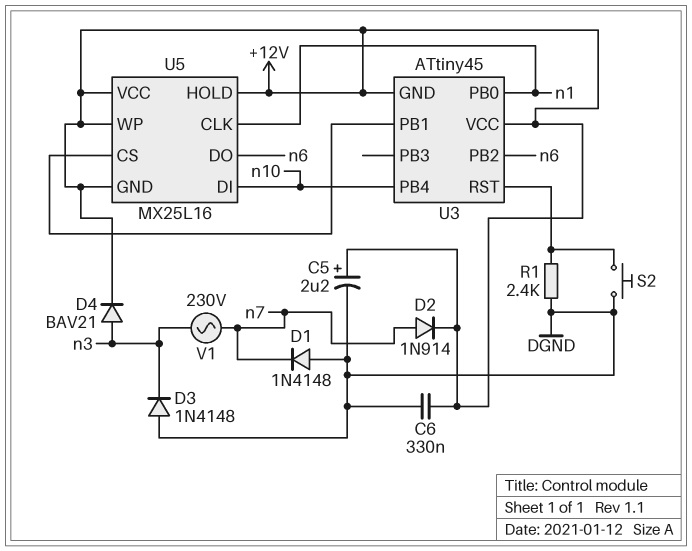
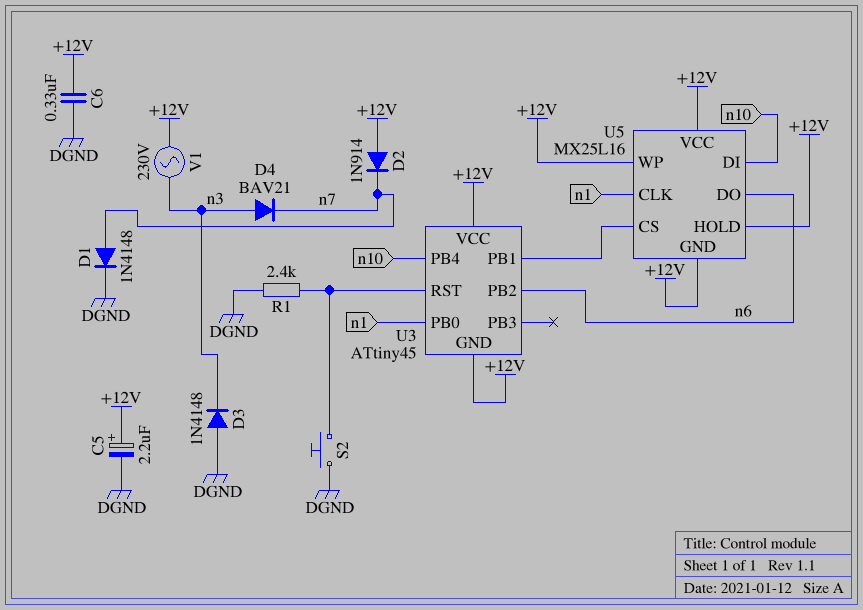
D1: diode 1N4148 (A DGND, K n7) -> diode 1N4148 (A n7, K DGND)
D2: diode 1N914 (A n7, K +12V) -> diode 1N914 (A +12V, K n7)
D4: diode BAV21 (A n3, K +12V) -> diode BAV21 (A n3, K n7)
V1: AC 230V (n3, n7) -> AC 230V (+12V, n3)

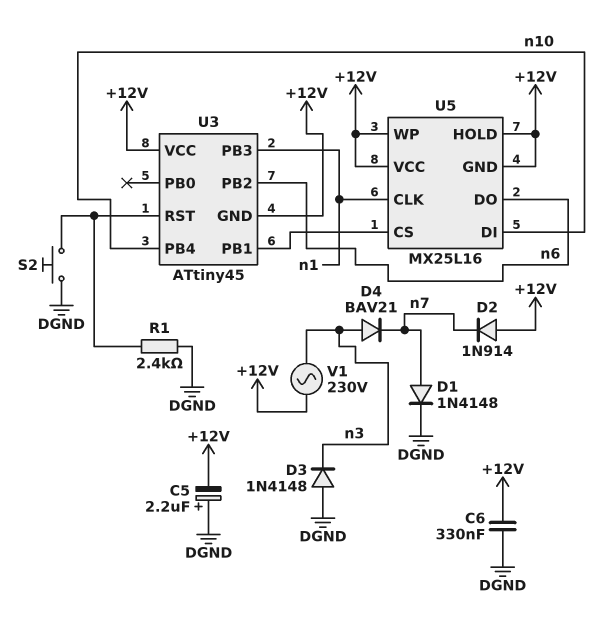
C5: 2.2uF (plus +12V, minus DGND) -> 2.2uF (plus DGND, minus +12V)
U3 pin PB0: n1 -> none
U3 pin PB3: none -> n1

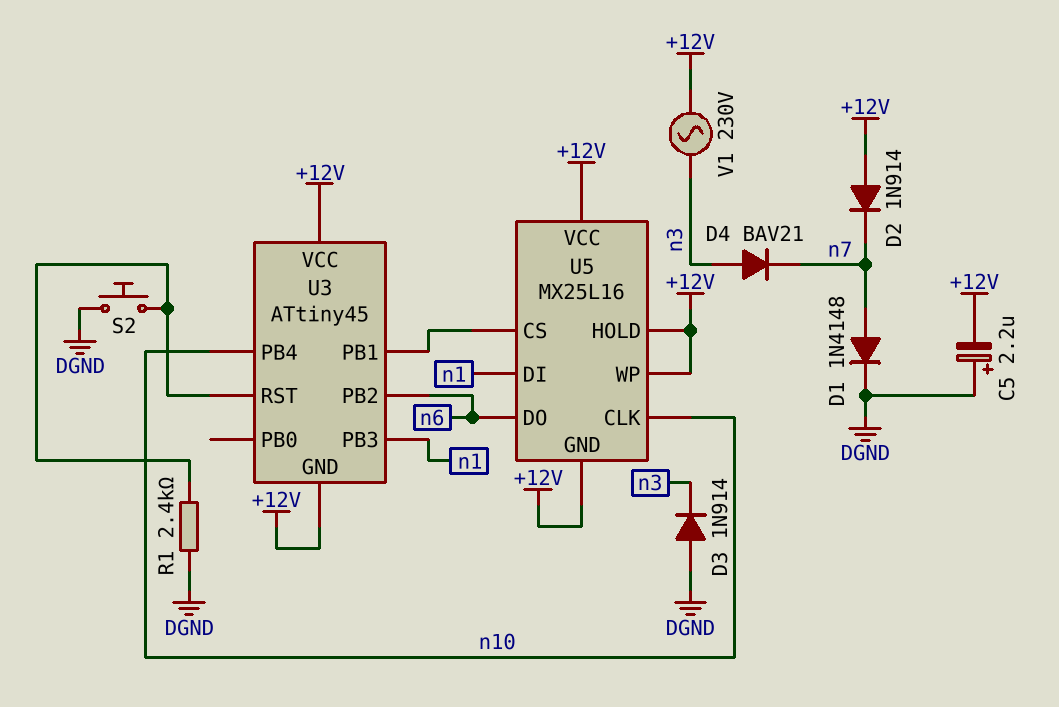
C6: 330nF (+12V, DGND) -> none
D3: diode 1N4148 (A DGND, K n3) -> diode 1N914 (A DGND, K n3)
U5 pin CLK: n1 -> n10
U5 pin DI: n10 -> n1

